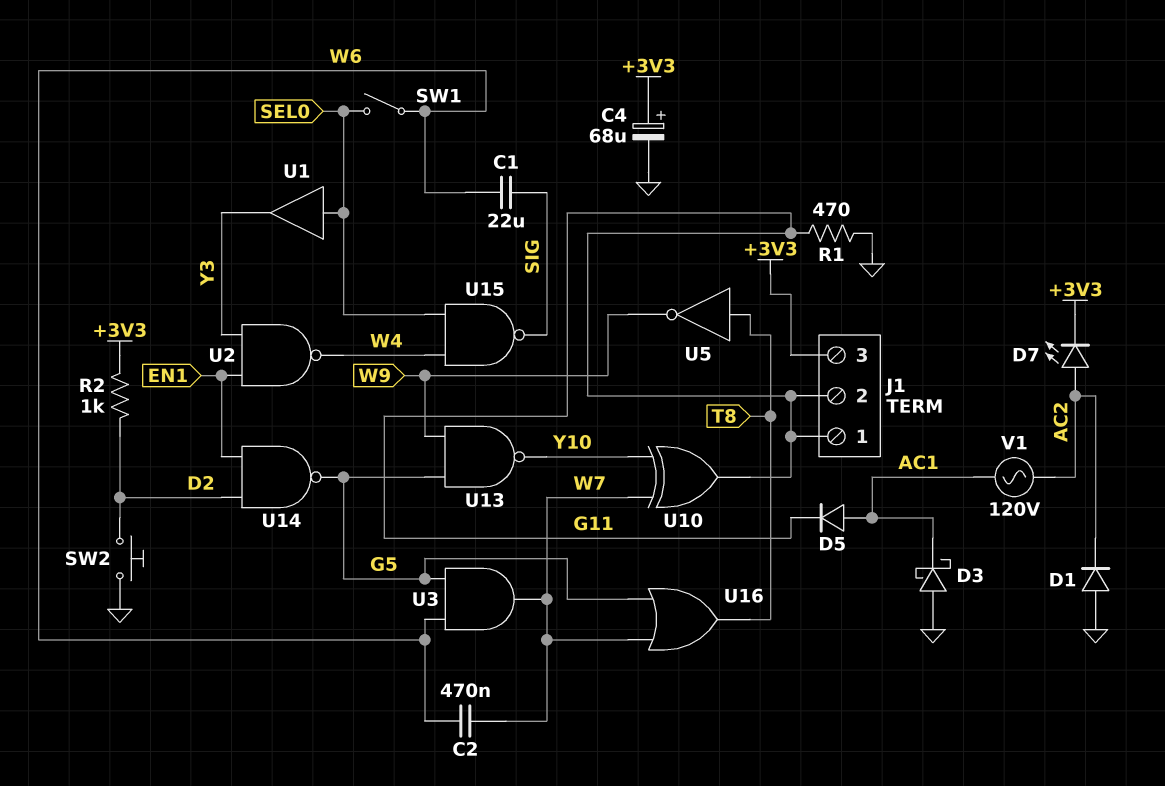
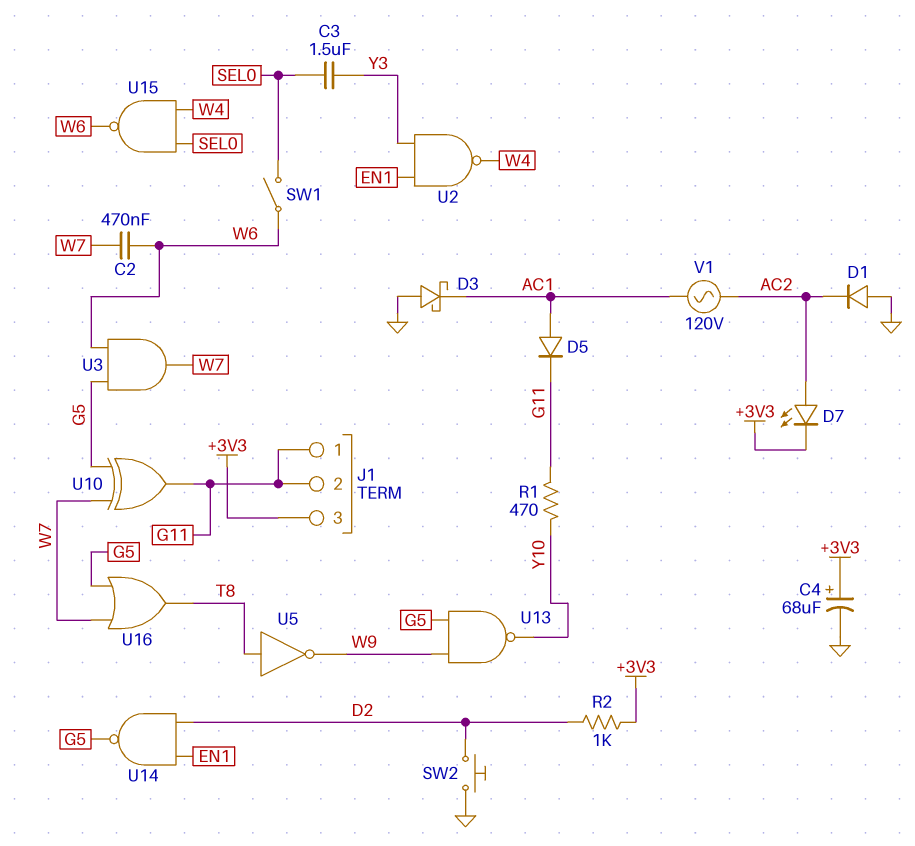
C1: 22uF (SIG, W6) -> none
C3: none -> 1.5uF (SEL0, Y3)
R1: 470 (G11, GND) -> 470 (G11, Y10)
U1: buffer (in SEL0, out Y3) -> none
U10: XOR (in W7, in Y10, out G11) -> XOR (in G5, in W7, out G11)
U15: NAND (in SEL0, in W4, out SIG) -> NAND (in SEL0, in W4, out W6)

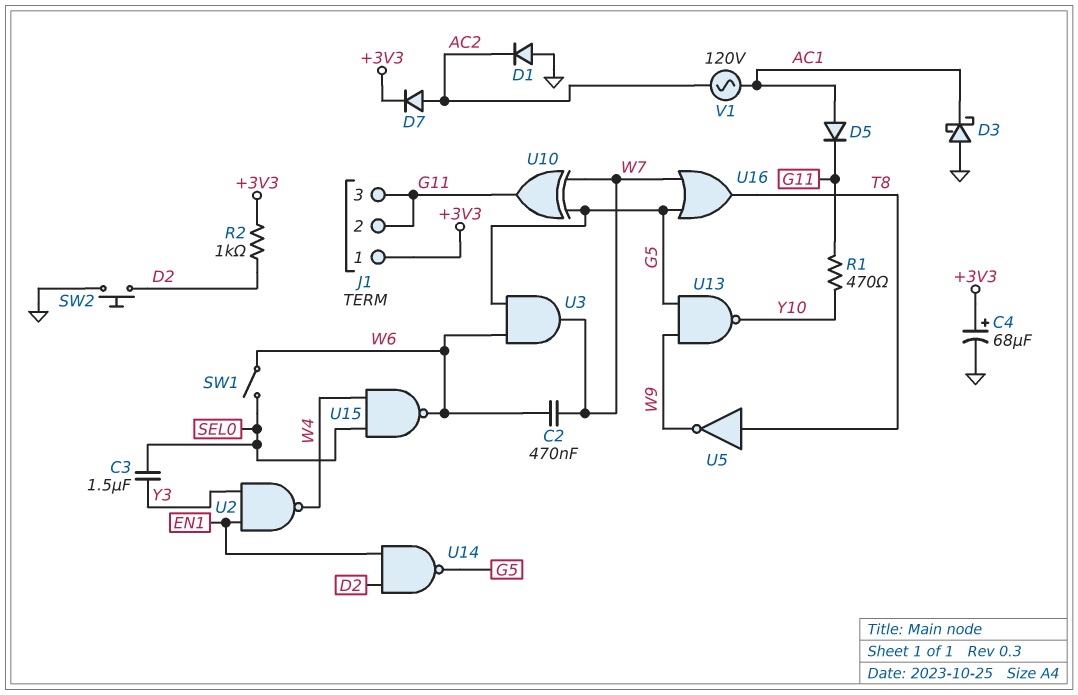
D7: LED (A AC2, K +3V3) -> diode (A AC2, K +3V3)
J1 pin 1: G11 -> +3V3
J1 pin 3: +3V3 -> G11

